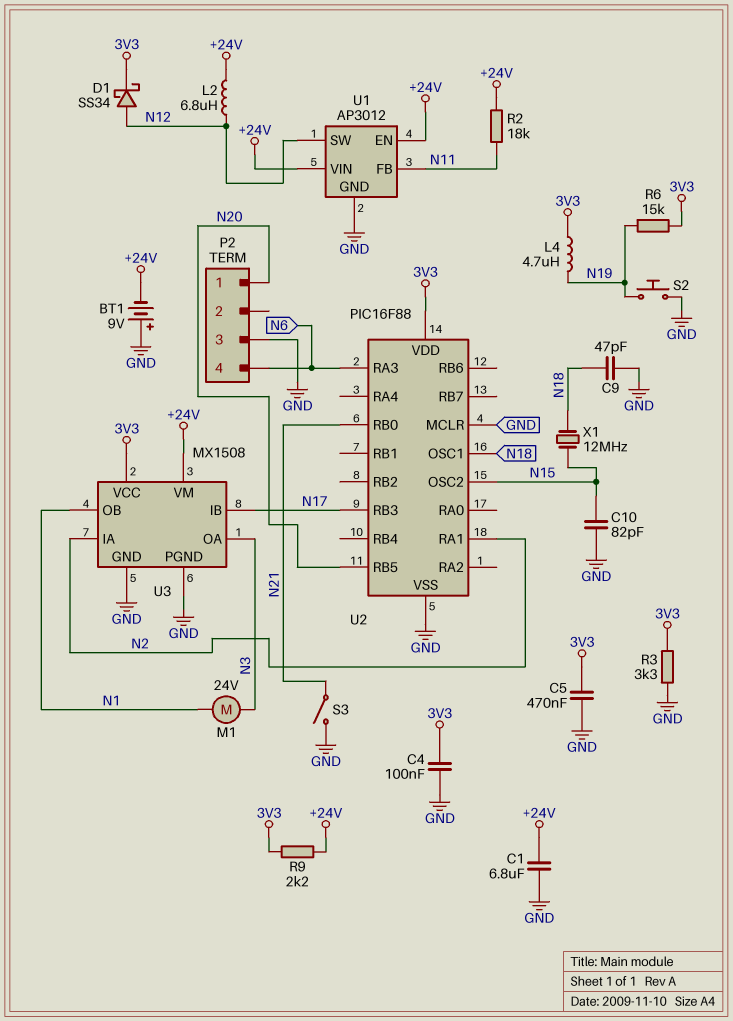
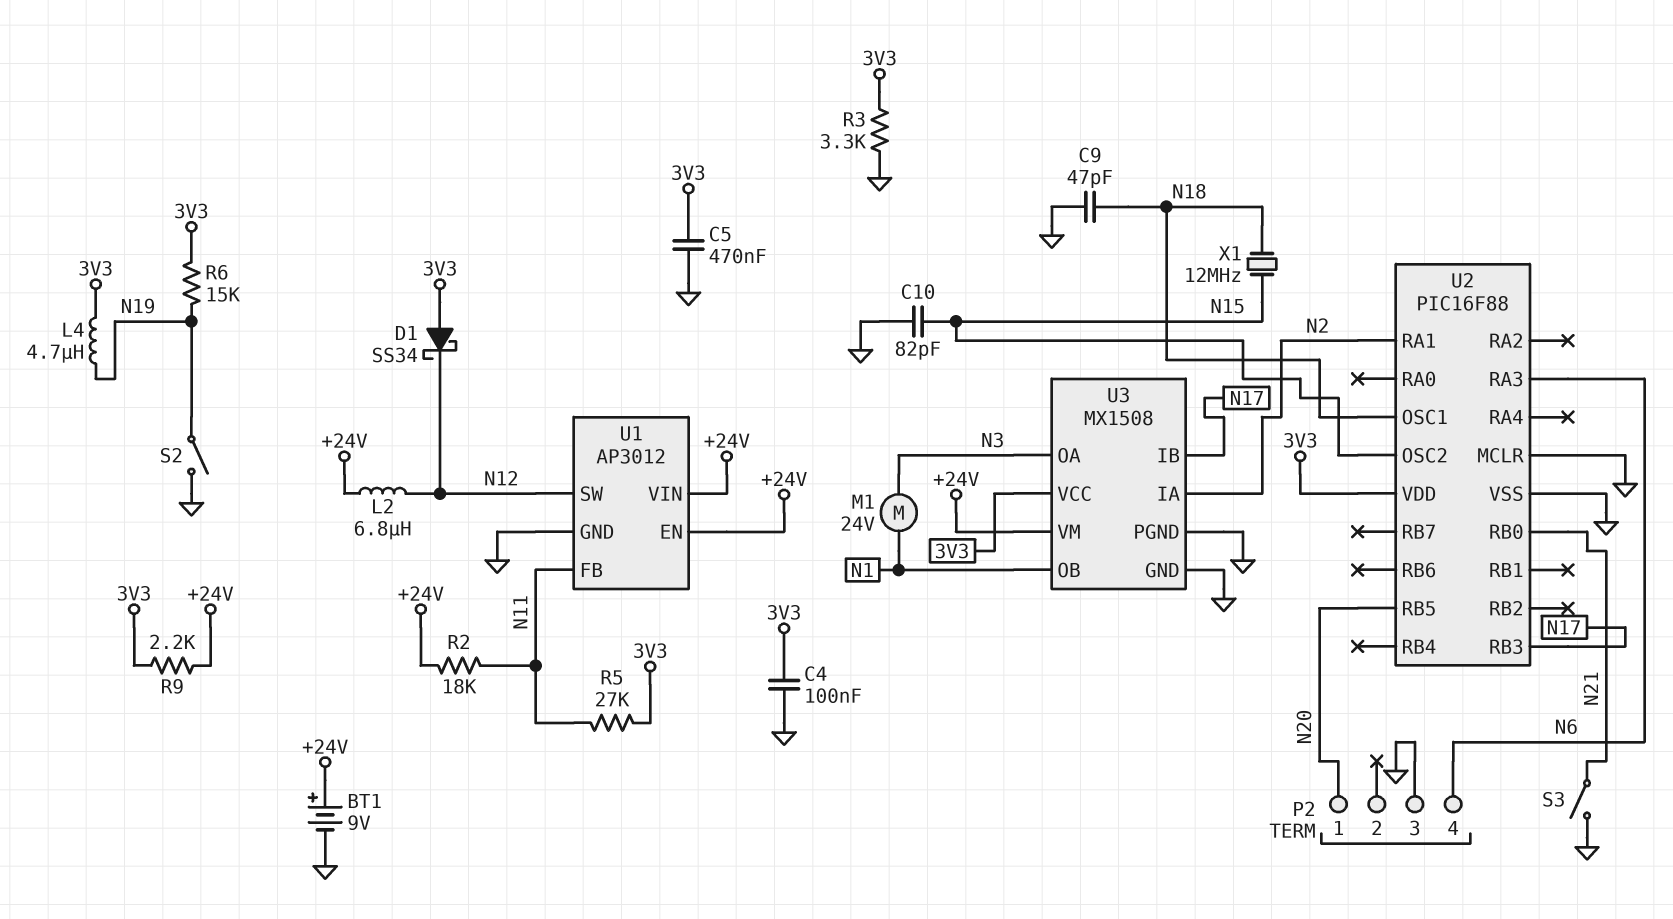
BT1: 9V (plus GND, minus +24V) -> 9V (plus +24V, minus GND)
C1: 6.8uF (+24V, GND) -> none
D1: schottky SS34 (A N12, K 3V3) -> schottky SS34 (A 3V3, K N12)
R5: none -> 27k (3V3, N11)
S2: button (GND, N19) -> switch (GND, N19)

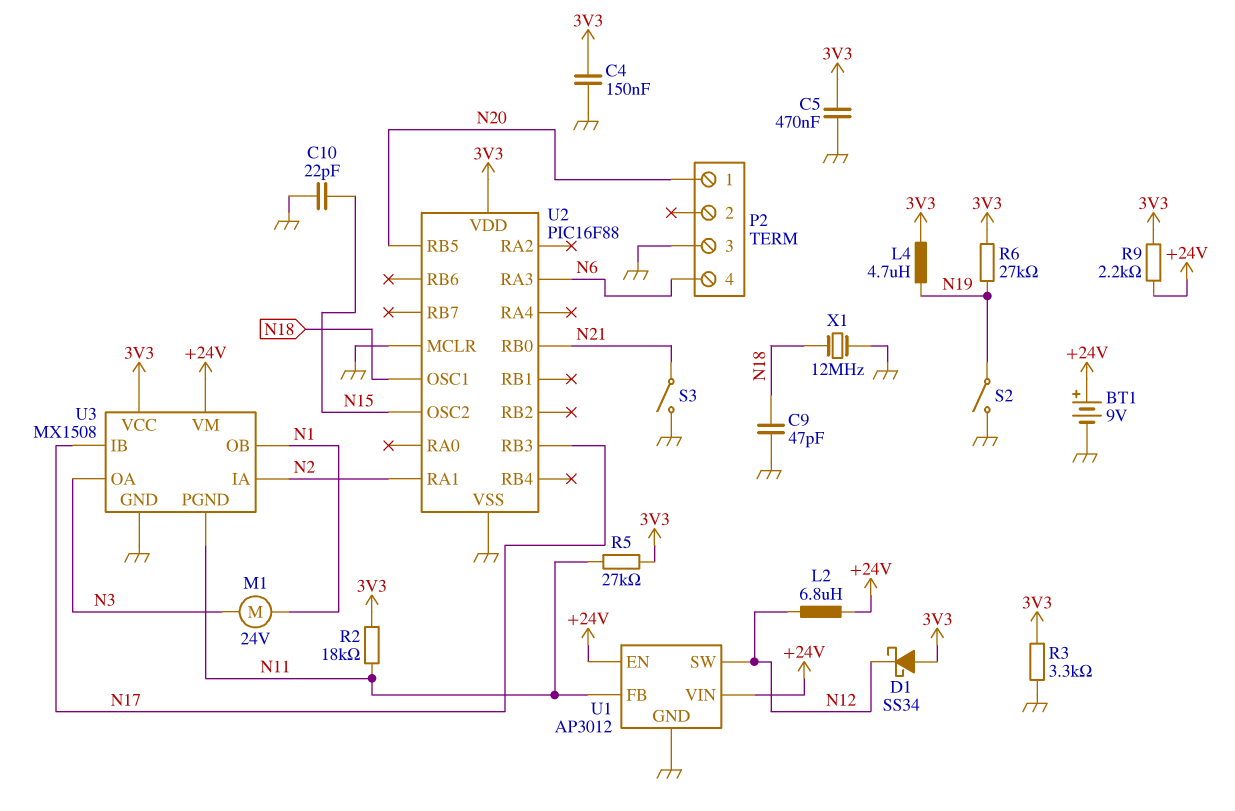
C4: 100nF (3V3, GND) -> 150nF (3V3, GND)
C10: 82pF (GND, N15) -> 22pF (GND, N15)
R2: 18k (+24V, N11) -> 18k (3V3, N11)
R6: 15k (3V3, N19) -> 27k (3V3, N19)
U3 pin PGND: GND -> N11
X1: 12MHz (N15, N18) -> 12MHz (GND, N18)

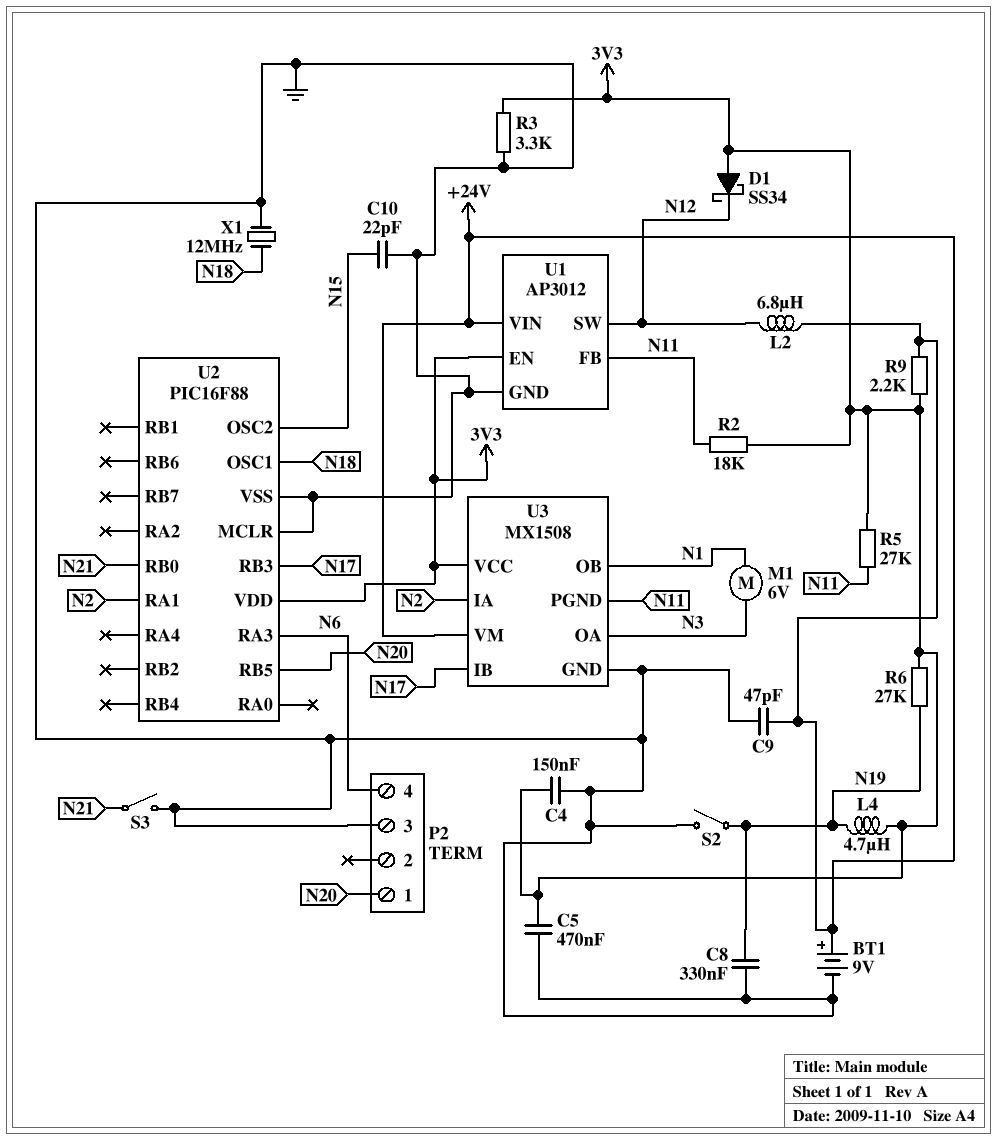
C8: none -> 330nF (GND, N19)
C9: 47pF (GND, N18) -> 47pF (+24V, GND)
M1: motor 24V (N1, N3) -> motor 6V (N1, N3)
U1 pin EN: +24V -> 3V3

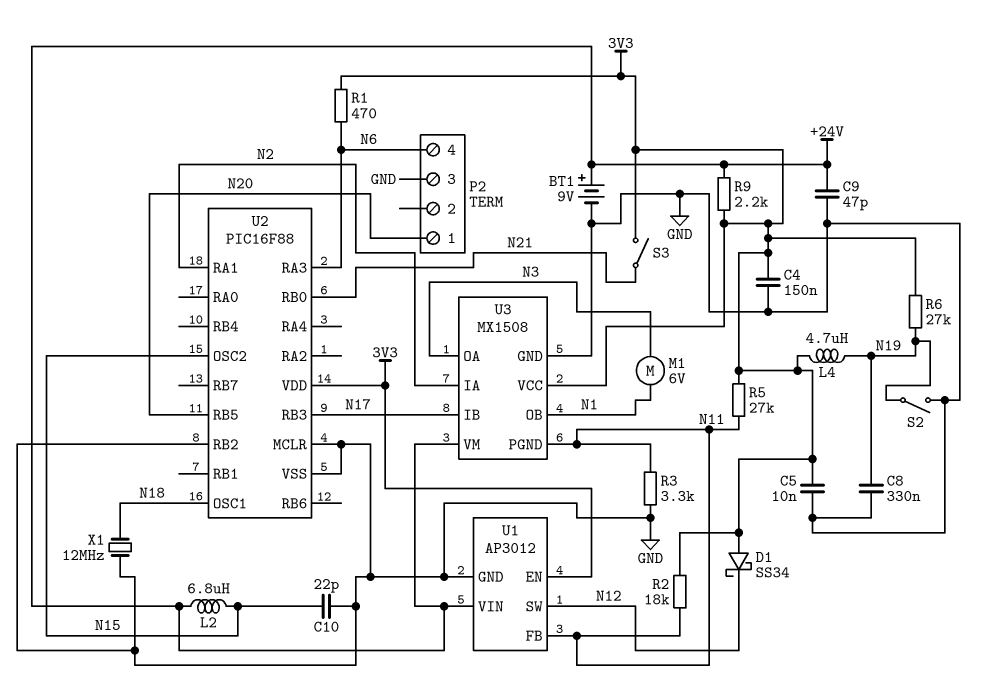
C5: 470nF (3V3, GND) -> 10nF (3V3, GND)
L2: 6.8uH (+24V, N12) -> 6.8uH (+24V, N15)
R1: none -> 470 (3V3, N6)
R3: 3.3k (3V3, GND) -> 3.3k (GND, N11)
S3: switch (GND, N21) -> switch (3V3, N21)
U2 pin RB2: none -> GND

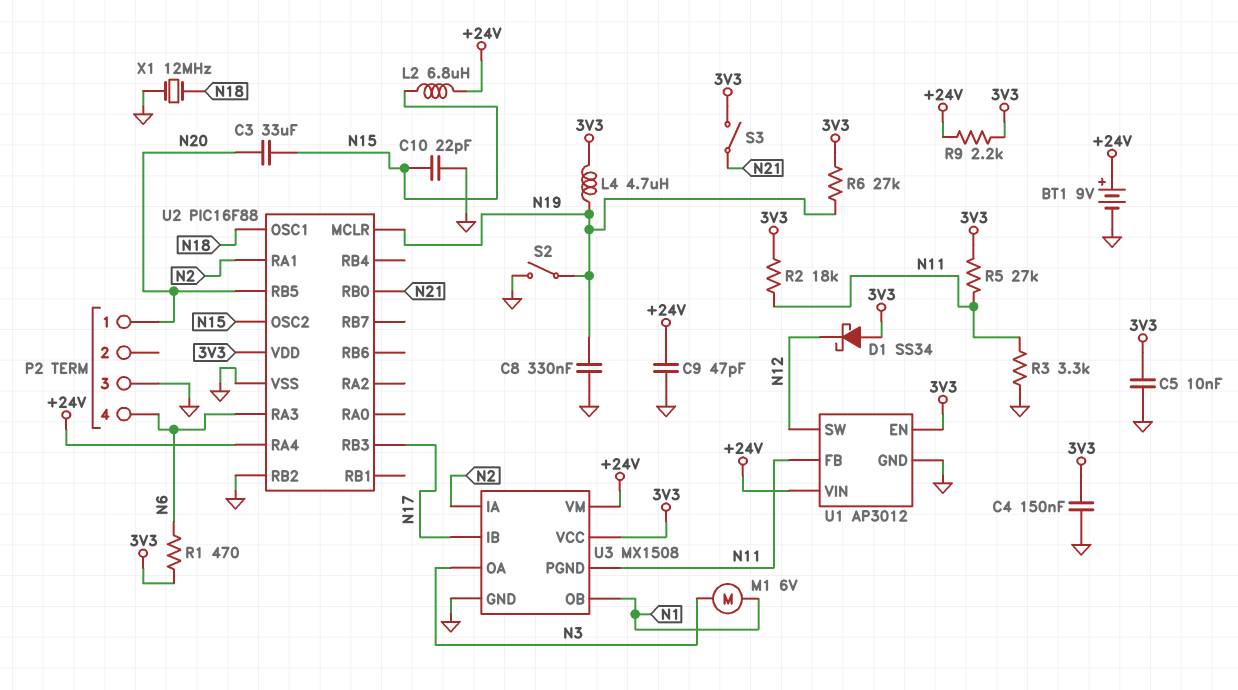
C3: none -> 33uF (N15, N20)
U2 pin MCLR: GND -> N19
U2 pin RA4: none -> +24V

